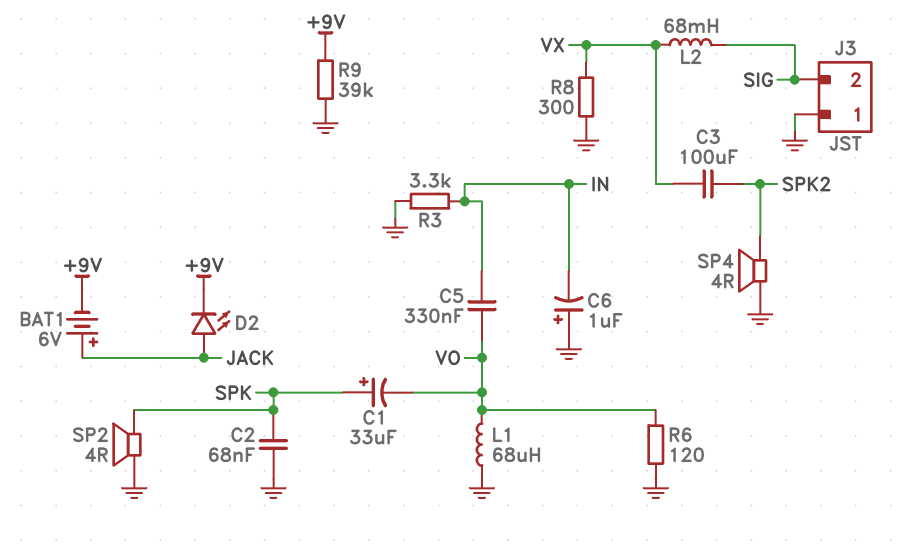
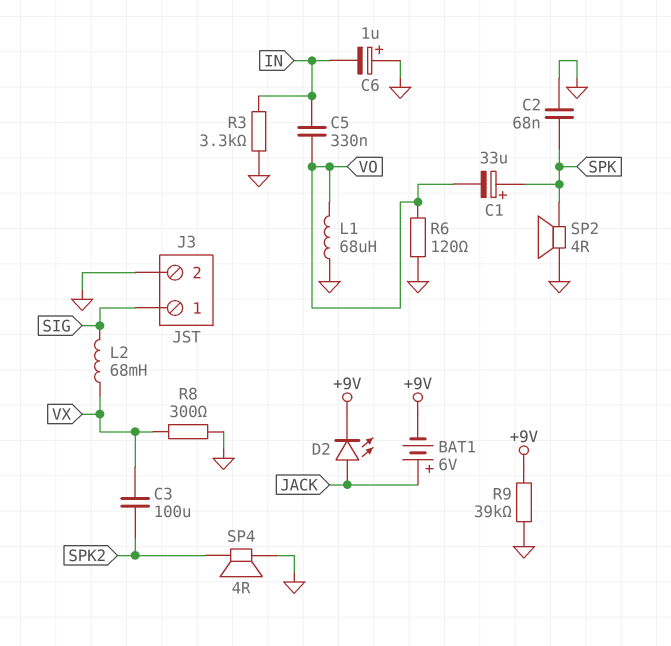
J3 pin 1: GND -> SIG
J3 pin 2: SIG -> GND

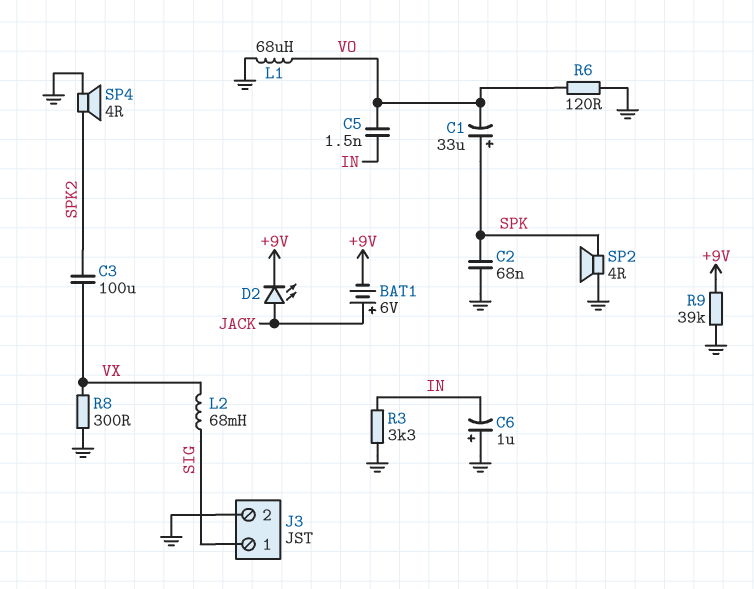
C5: 330nF (IN, VO) -> 1.5nF (IN, VO)

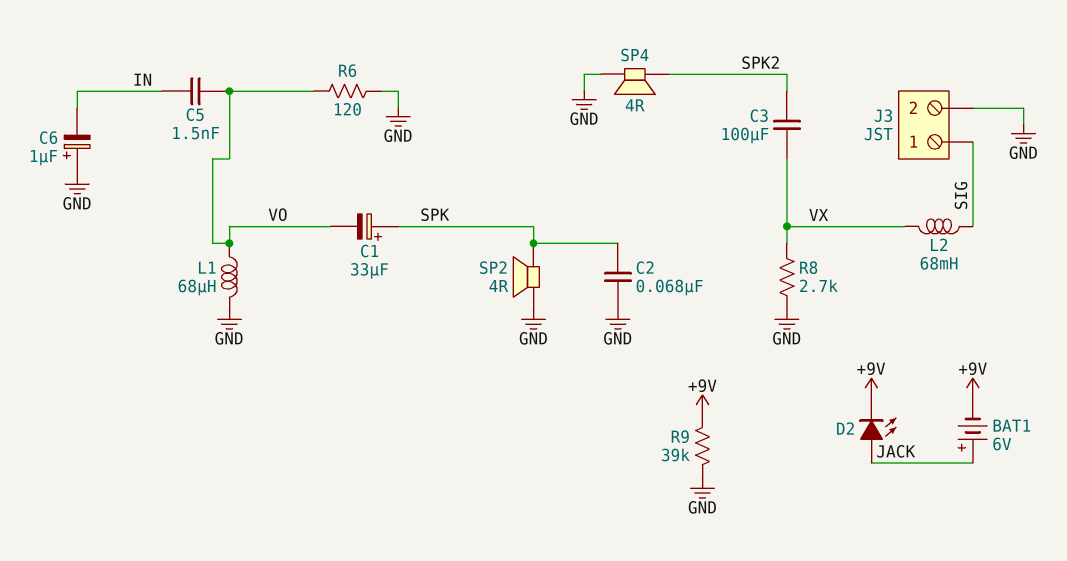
R3: 3.3k (GND, IN) -> none
R8: 300 (GND, VX) -> 2.7k (GND, VX)

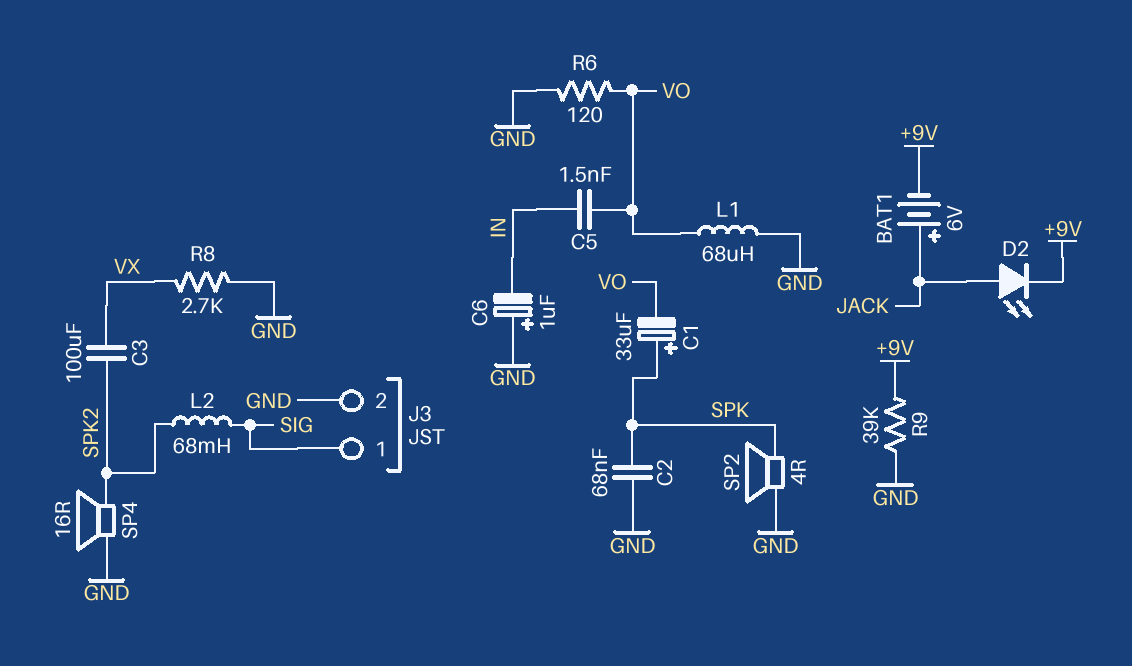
L2: 68mH (SIG, VX) -> 68mH (SIG, SPK2)
SP4: speaker 4R (GND, SPK2) -> speaker 16R (GND, SPK2)

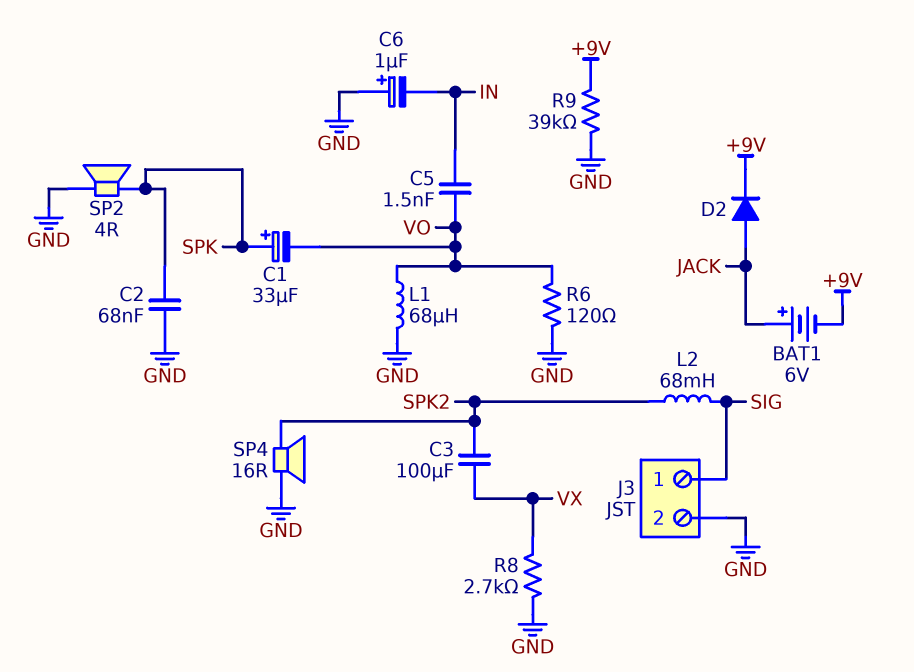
D2: LED (A JACK, K +9V) -> diode (A JACK, K +9V)

